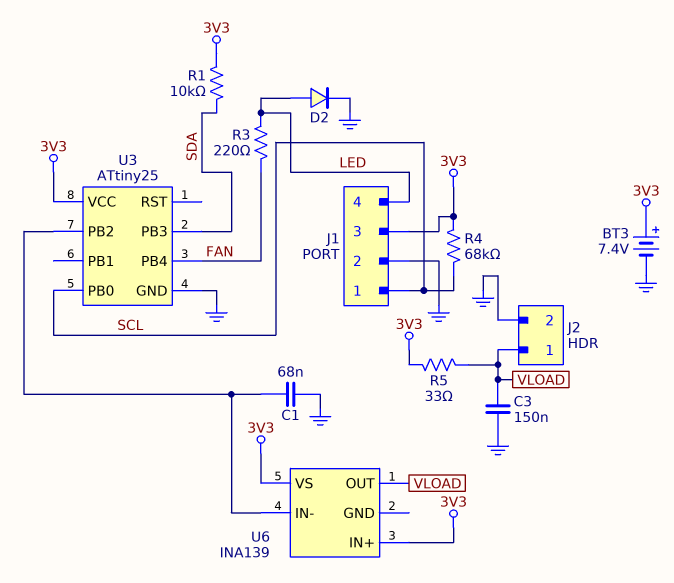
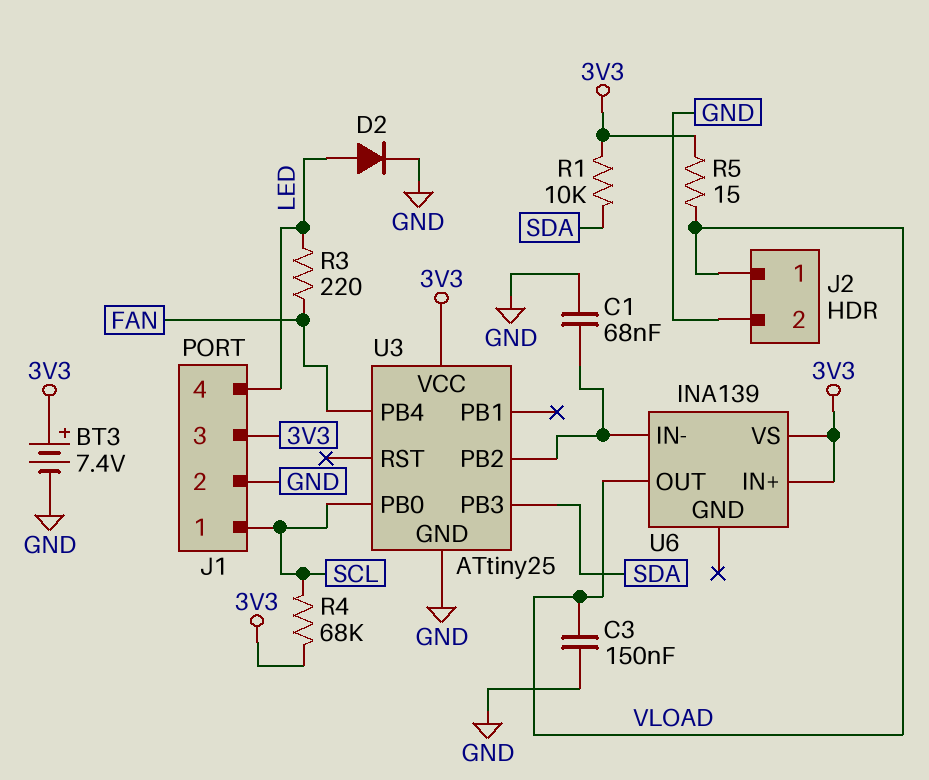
R5: 33 (3V3, VLOAD) -> 15 (3V3, VLOAD)

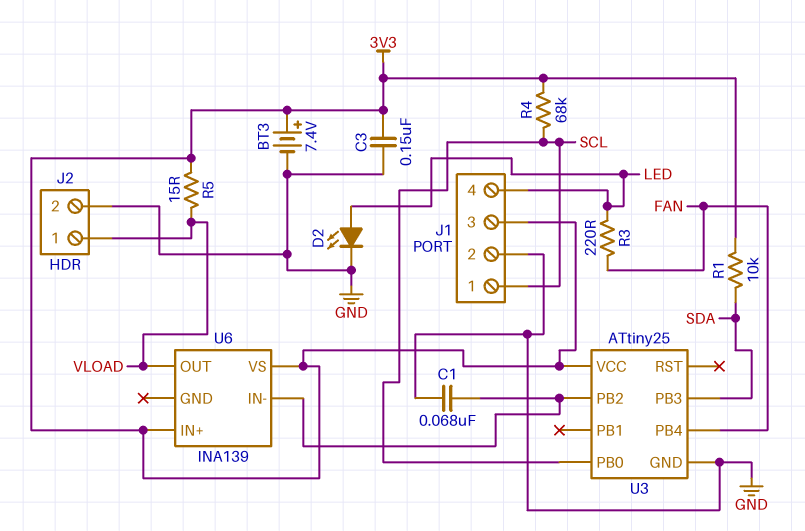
C3: 150nF (GND, VLOAD) -> 150nF (3V3, GND)
D2: diode (A LED, K GND) -> LED (A LED, K GND)

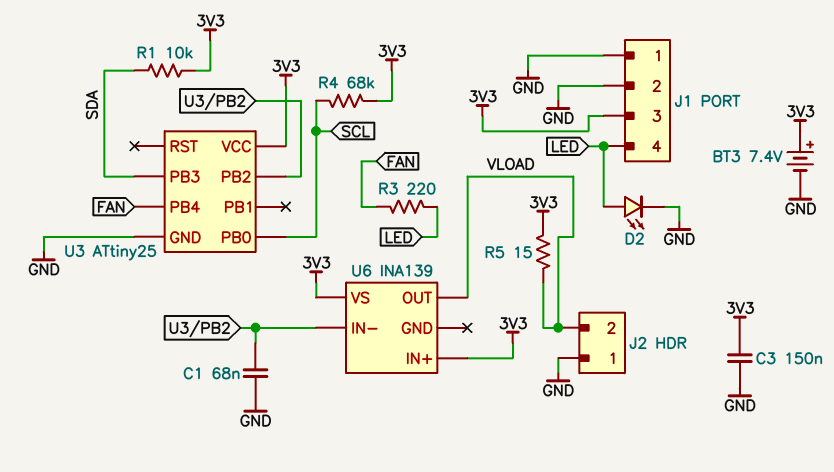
J1 pin 1: SCL -> GND
J2 pin 1: VLOAD -> GND
J2 pin 2: GND -> VLOAD

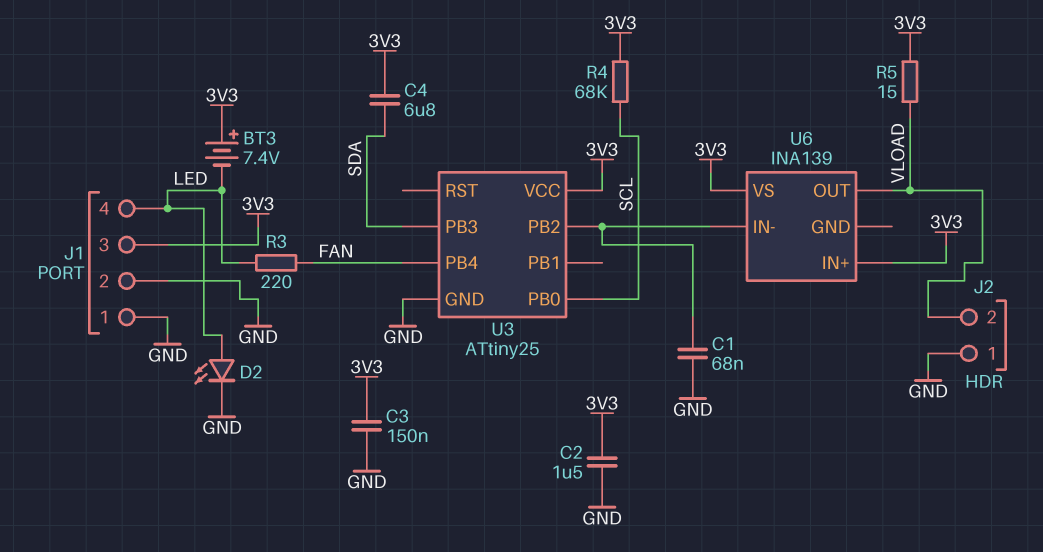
BT3: 7.4V (plus 3V3, minus GND) -> 7.4V (plus 3V3, minus LED)
C2: none -> 1.5uF (3V3, GND)
C4: none -> 6.8uF (3V3, SDA)
R1: 10k (3V3, SDA) -> none

